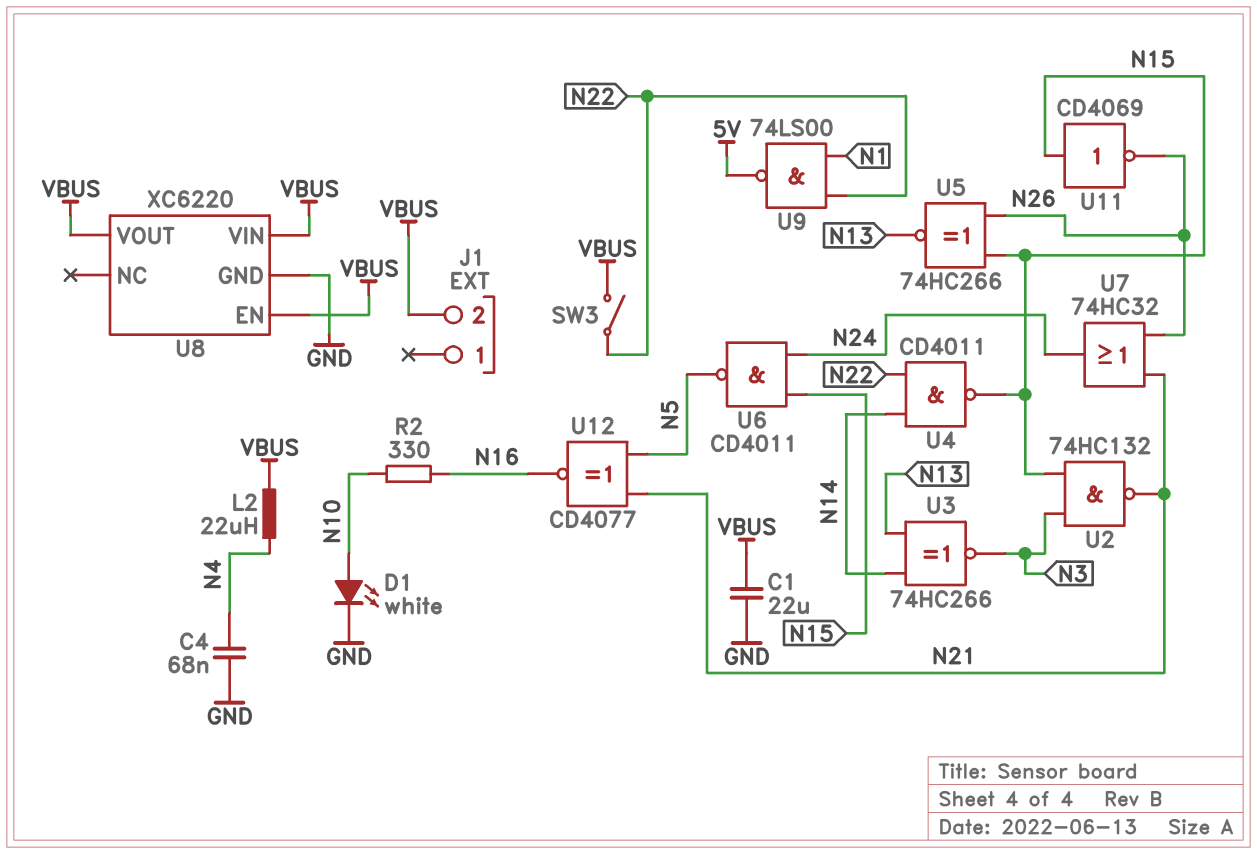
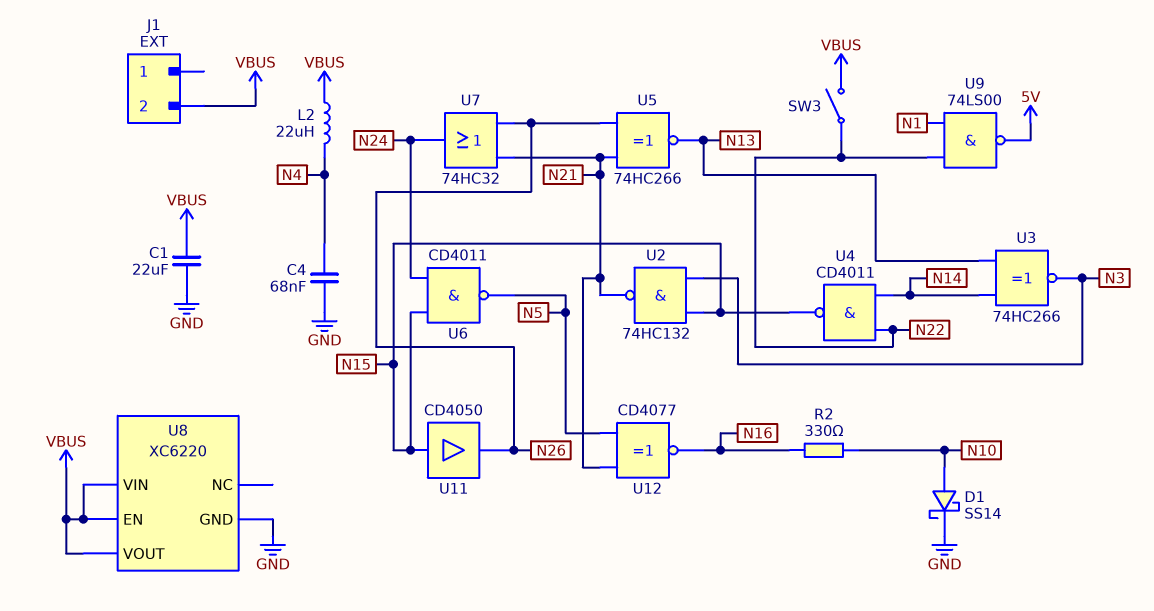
D1: LED white (A N10, K GND) -> schottky SS14 (A N10, K GND)
U5: XNOR 74HC266 (in N15, in N26, out N13) -> XNOR 74HC266 (in N21, in N26, out N13)
U11: NOT CD4069 (in N15, out N26) -> buffer CD4050 (in N15, out N26)

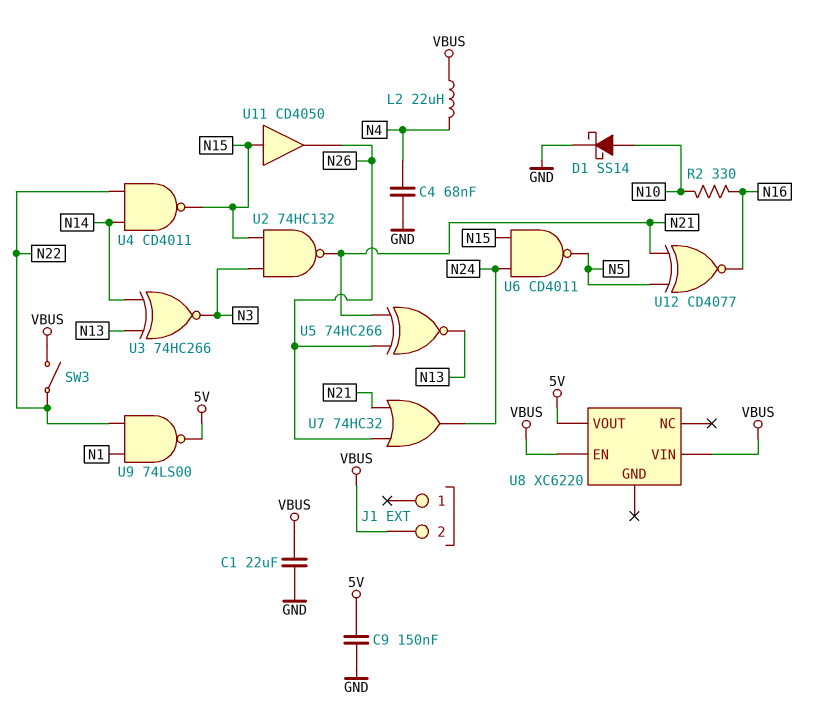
C9: none -> 150nF (5V, GND)
U8 pin GND: GND -> none
U8 pin VOUT: VBUS -> 5V

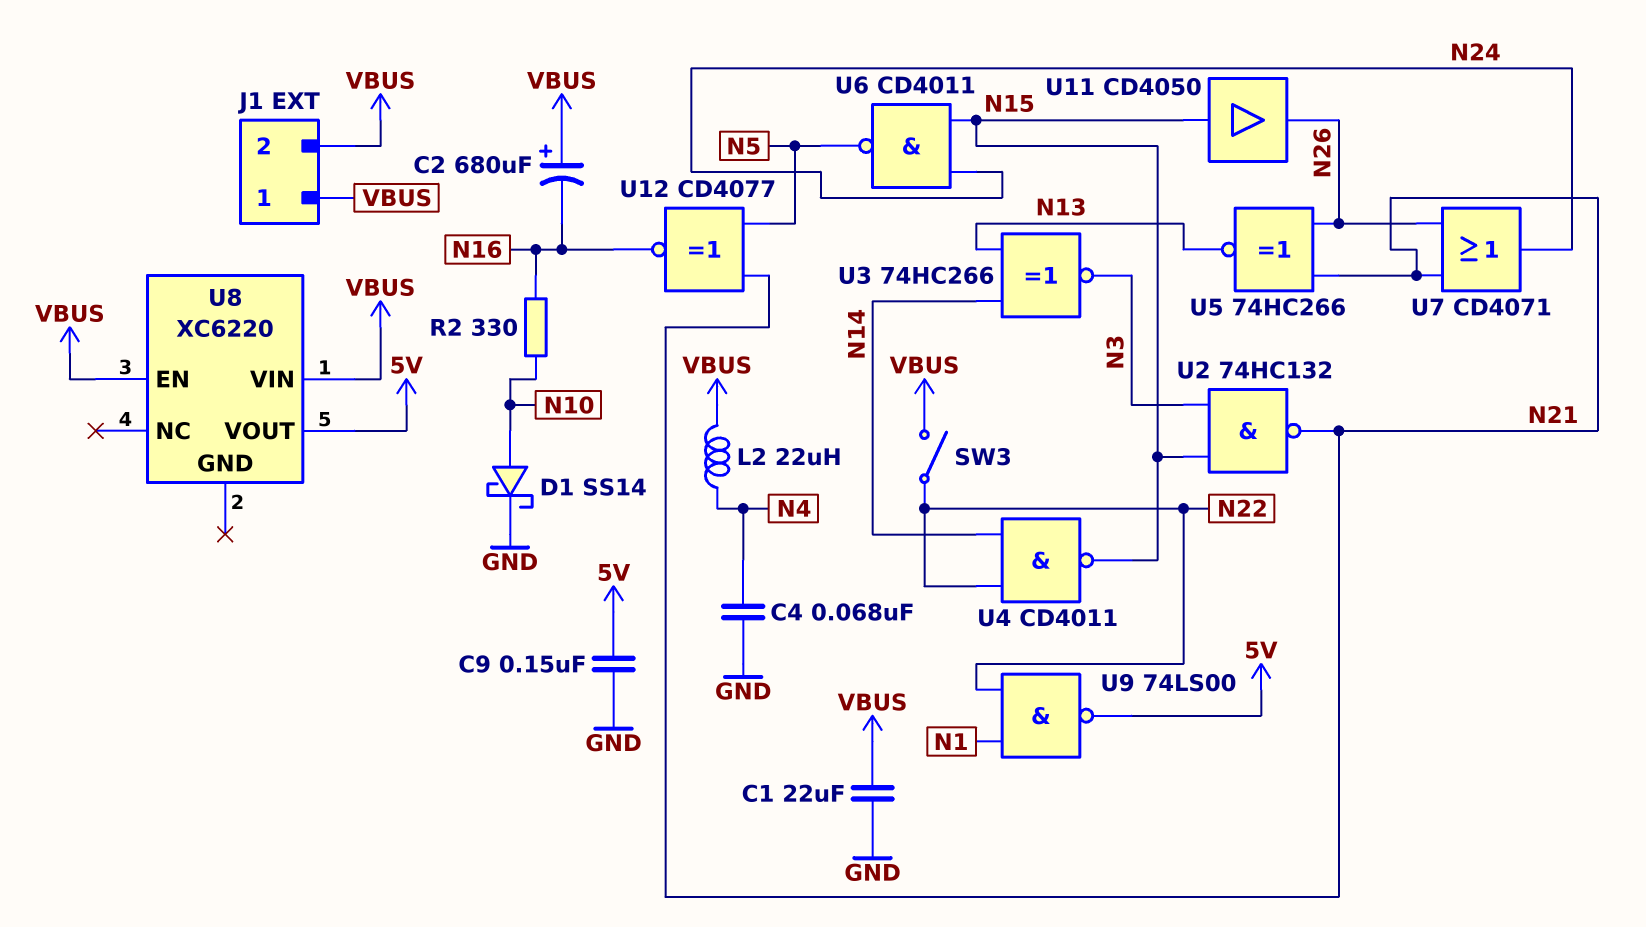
C2: none -> 680uF (plus VBUS, minus N16)
J1 pin 1: none -> VBUS
U7: OR 74HC32 (in N21, in N26, out N24) -> OR CD4071 (in N21, in N26, out N24)

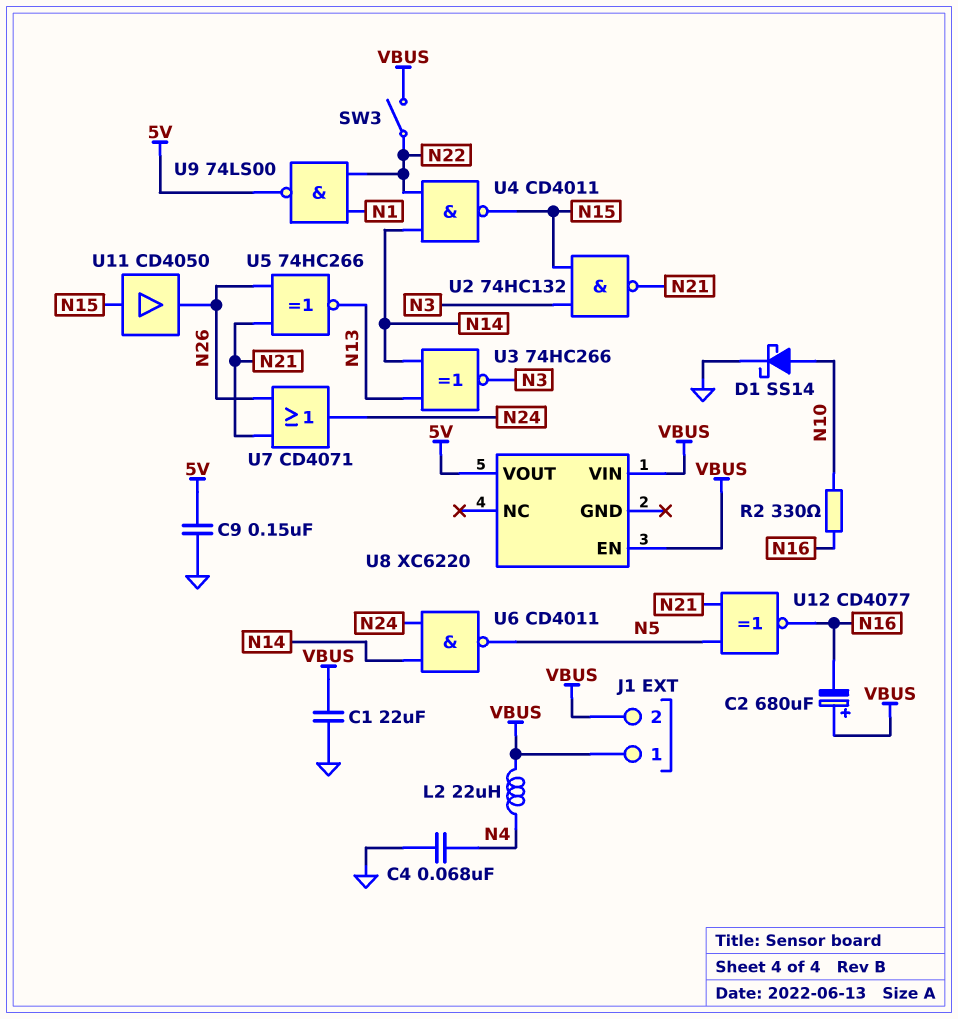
U6: NAND CD4011 (in N15, in N24, out N5) -> NAND CD4011 (in N14, in N24, out N5)

